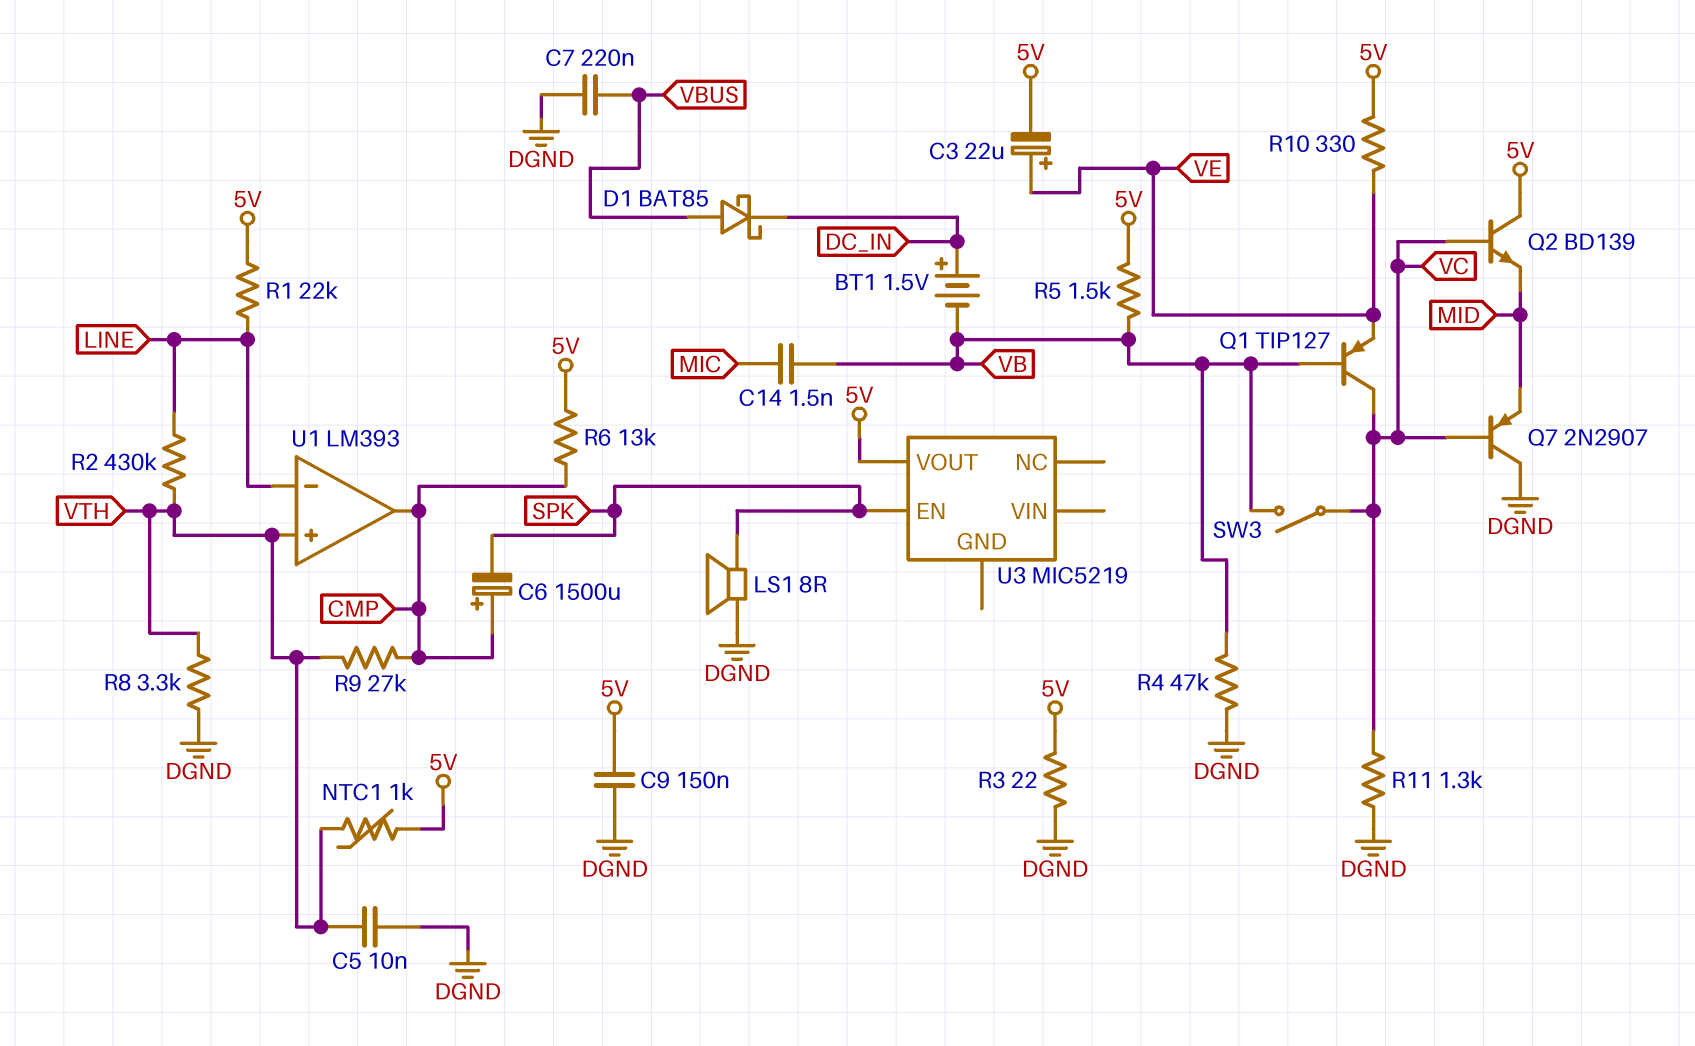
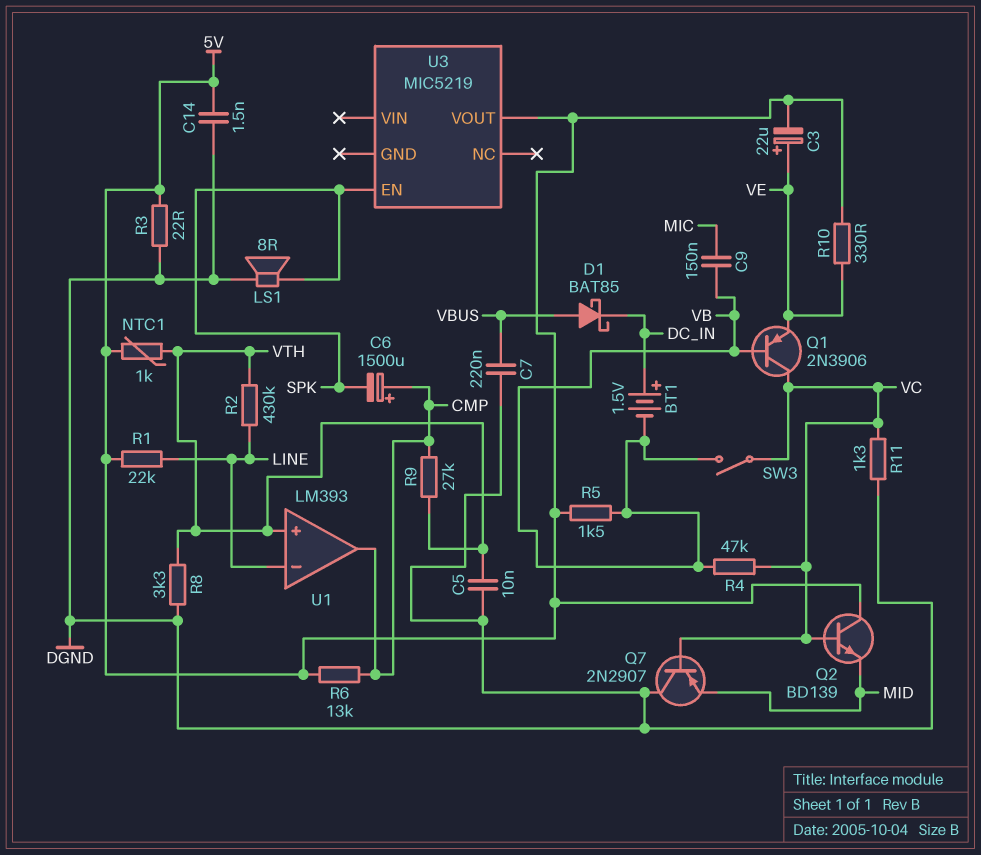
C9: 150nF (5V, DGND) -> 150nF (MIC, VB)
C14: 1.5nF (MIC, VB) -> 1.5nF (5V, DGND)
Q1: PNP TIP127 (B VB, C VC, E VE) -> PNP 2N3906 (B VB, C VC, E VE)
R4: 47k (DGND, VB) -> 47k (VB, VC)

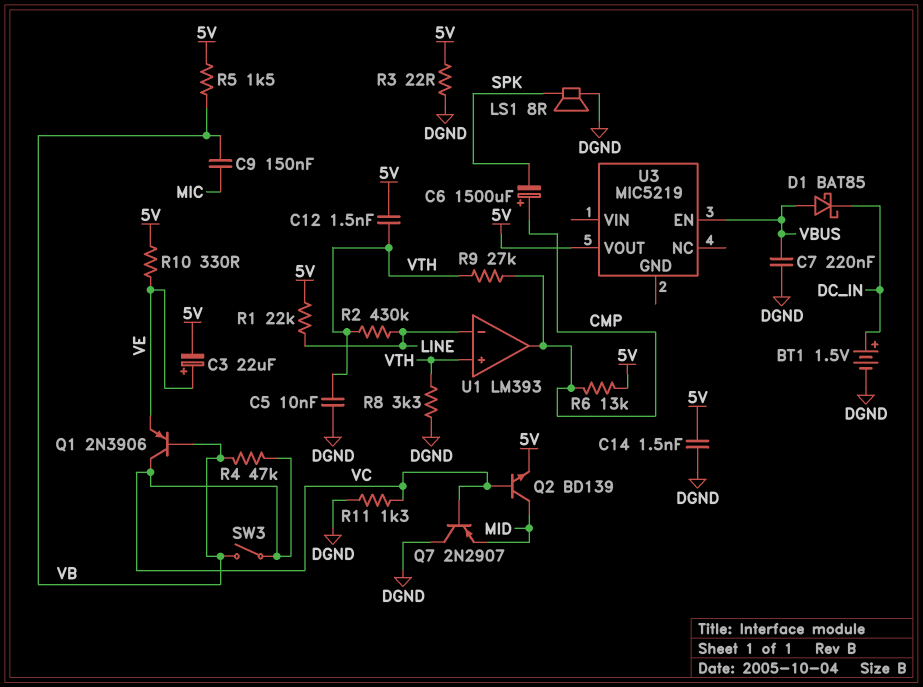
BT1: 1.5V (plus DC_IN, minus VB) -> 1.5V (plus DC_IN, minus DGND)
C12: none -> 1.5nF (5V, VTH)
NTC1: 1k (5V, VTH) -> none
Q2: NPN BD139 (B VC, C 5V, E MID) -> NPN BD139 (B VC, C MID, E 5V)
U3 pin EN: SPK -> VBUS

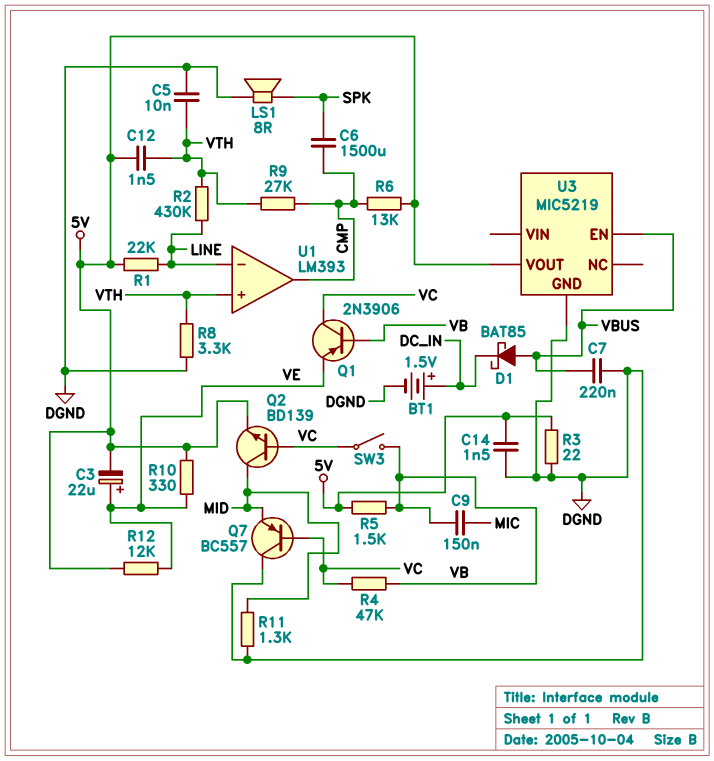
C6: 1500uF (plus CMP, minus SPK) -> 1500uF (CMP, SPK)
Q7: PNP 2N2907 (B VC, C DGND, E MID) -> PNP BC557 (B VC, C DGND, E MID)
R11: 1.3k (DGND, VC) -> 1.3k (DGND, MID)
R12: none -> 12k (5V, VE)
U3 pin GND: none -> DGND

